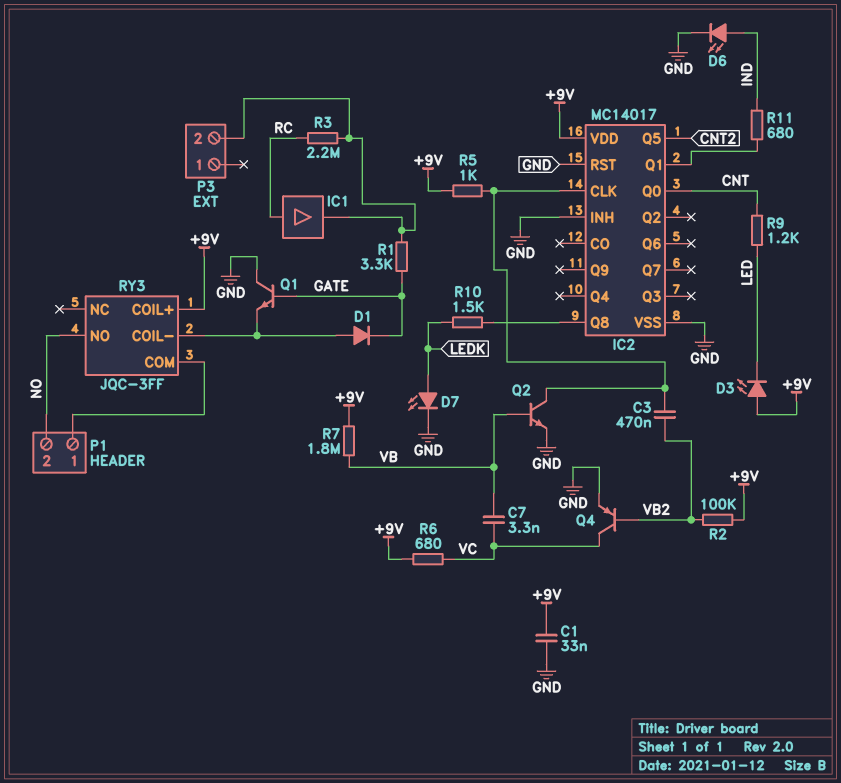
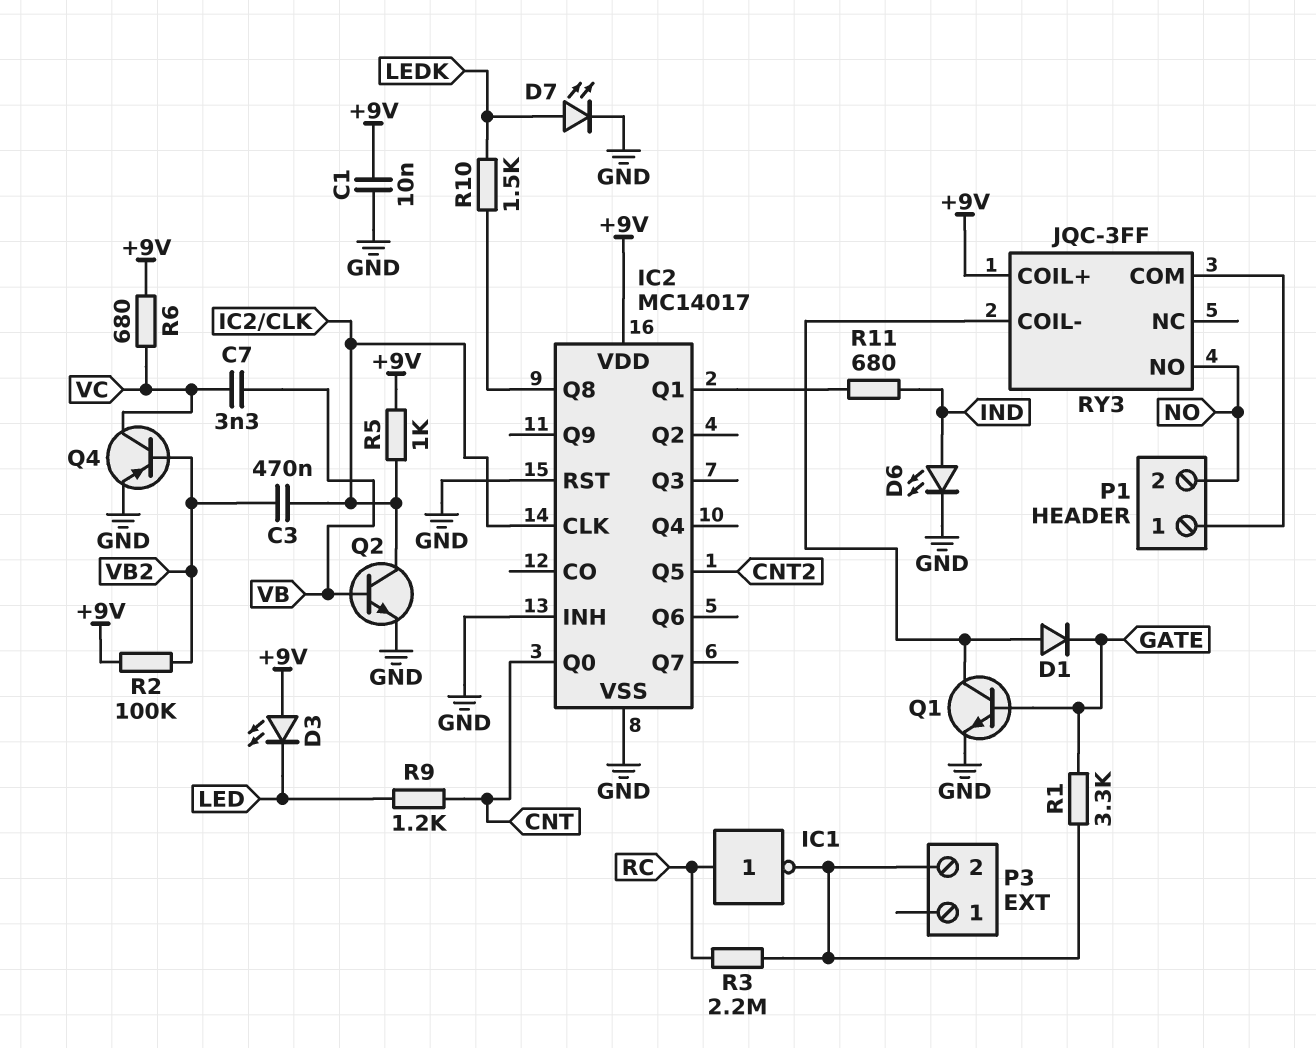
C1: 33nF (+9V, GND) -> 10nF (+9V, GND)
IC1: buffer (in RC, out P3/2) -> NOT (in RC, out P3/2)
Q1: NPN (B GATE, C GND, E RY3/COIL-) -> NPN (B GATE, C RY3/COIL-, E GND)
R7: 1.8M (+9V, VB) -> none

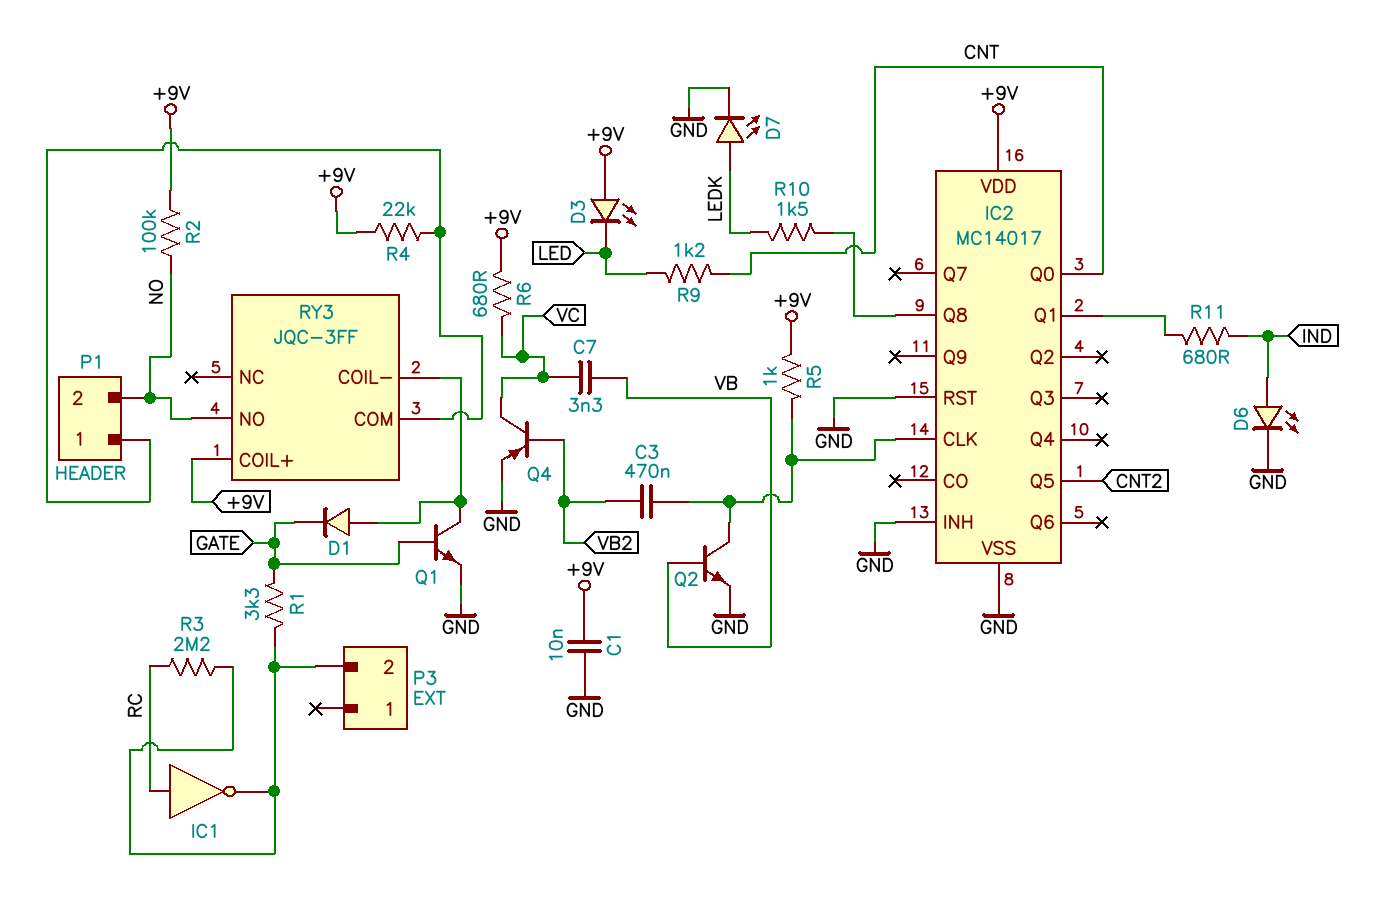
R2: 100k (+9V, VB2) -> 100k (+9V, NO)
R4: none -> 22k (+9V, P1/1)

